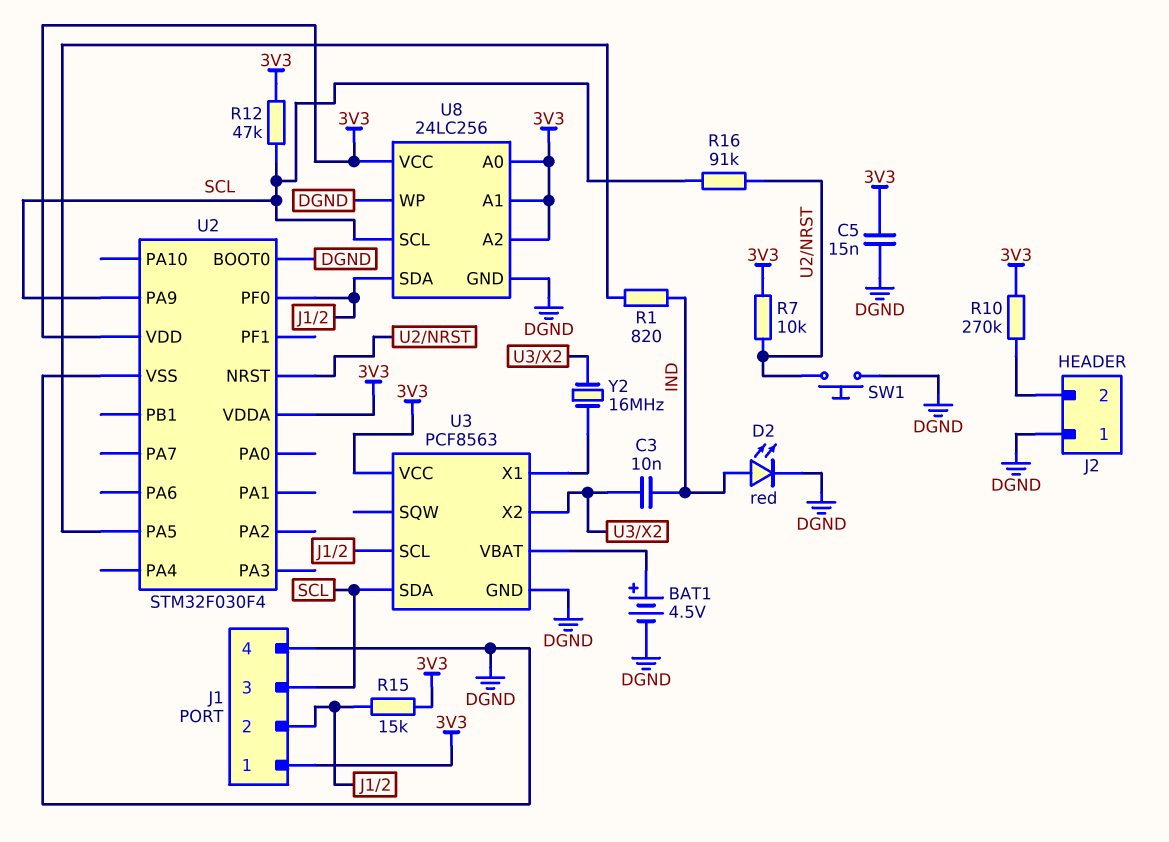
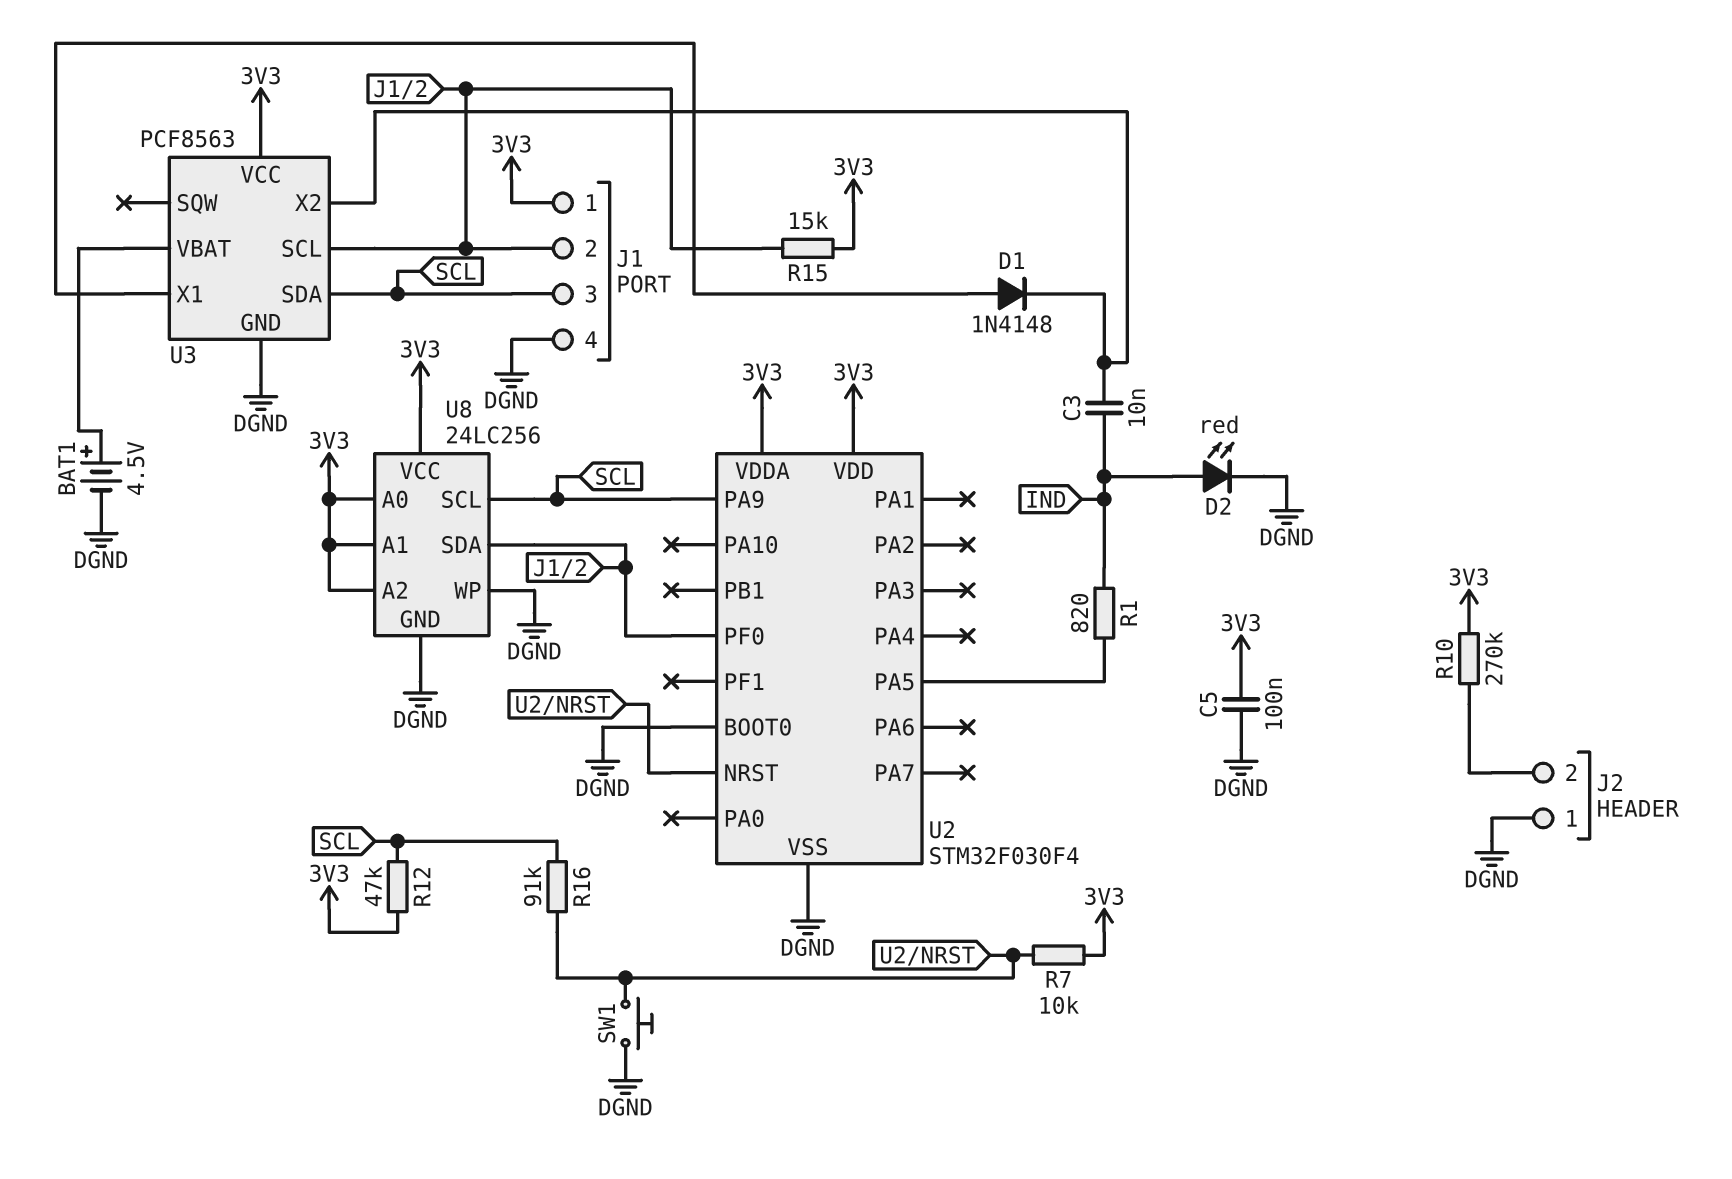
C5: 15nF (3V3, DGND) -> 100nF (3V3, DGND)
D1: none -> diode 1N4148 (A U3/X1, K U3/X2)
Y2: 16MHz (U3/X1, U3/X2) -> none

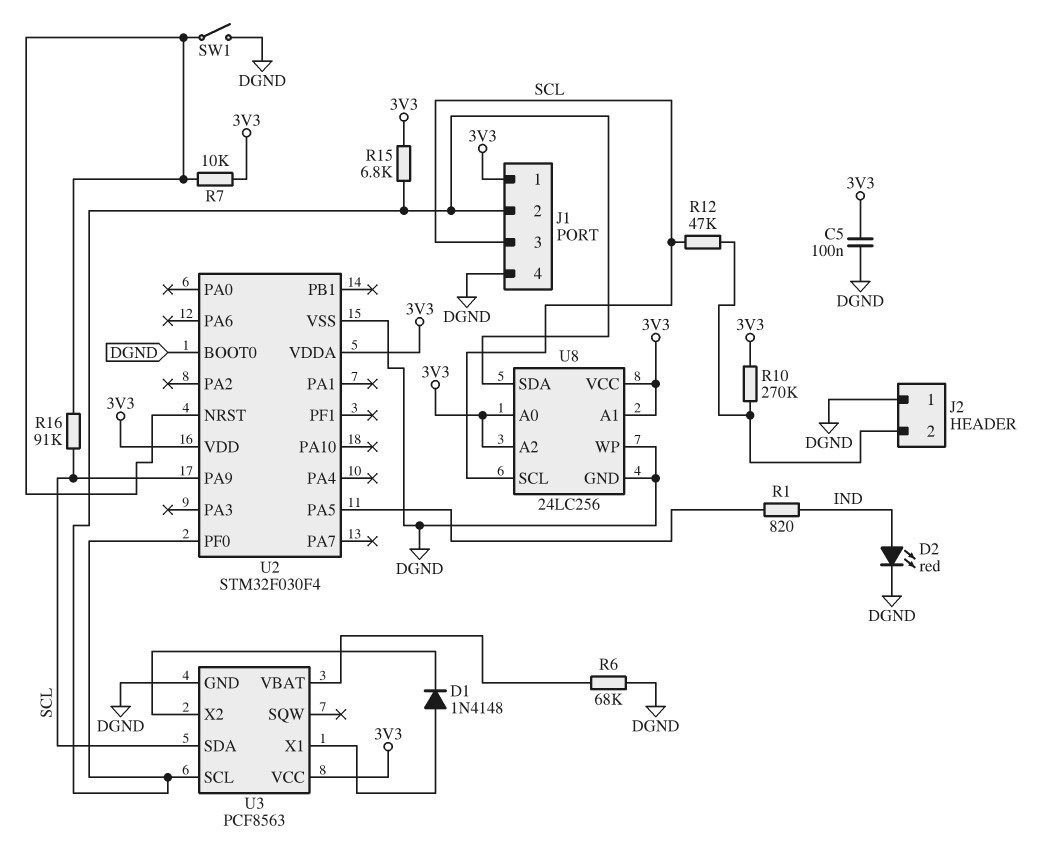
BAT1: 4.5V (plus U3/VBAT, minus DGND) -> none
C3: 10nF (IND, U3/X2) -> none
R6: none -> 68k (DGND, U3/VBAT)
R12: 47k (3V3, SCL) -> 47k (J2/2, SCL)
R15: 15k (3V3, J1/2) -> 6.8k (3V3, J1/2)
SW1: button (DGND, U2/NRST) -> switch (DGND, U2/NRST)

